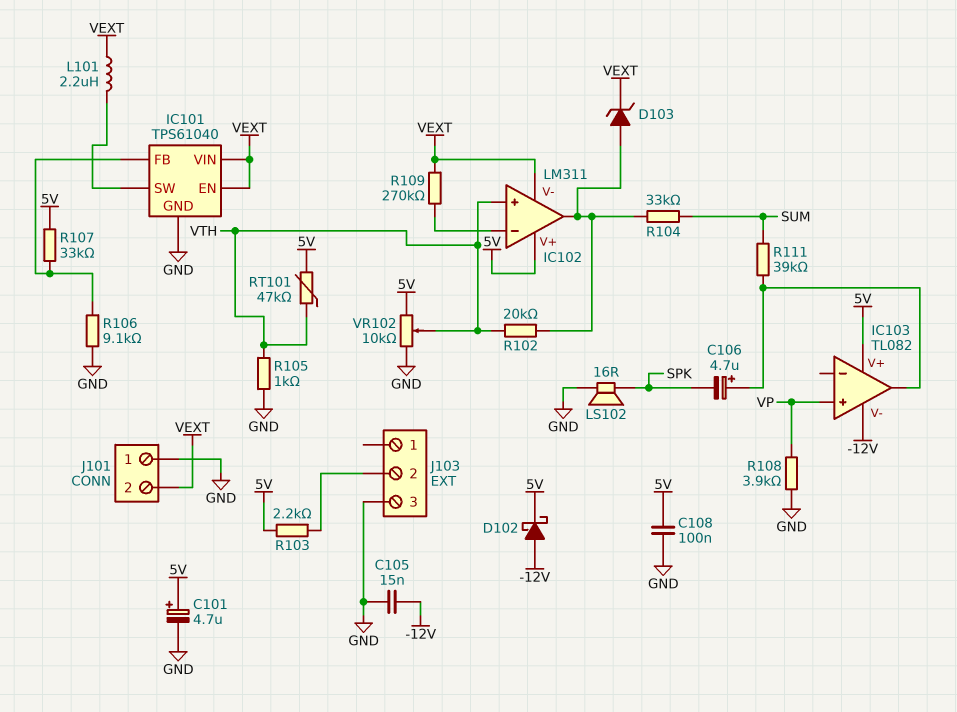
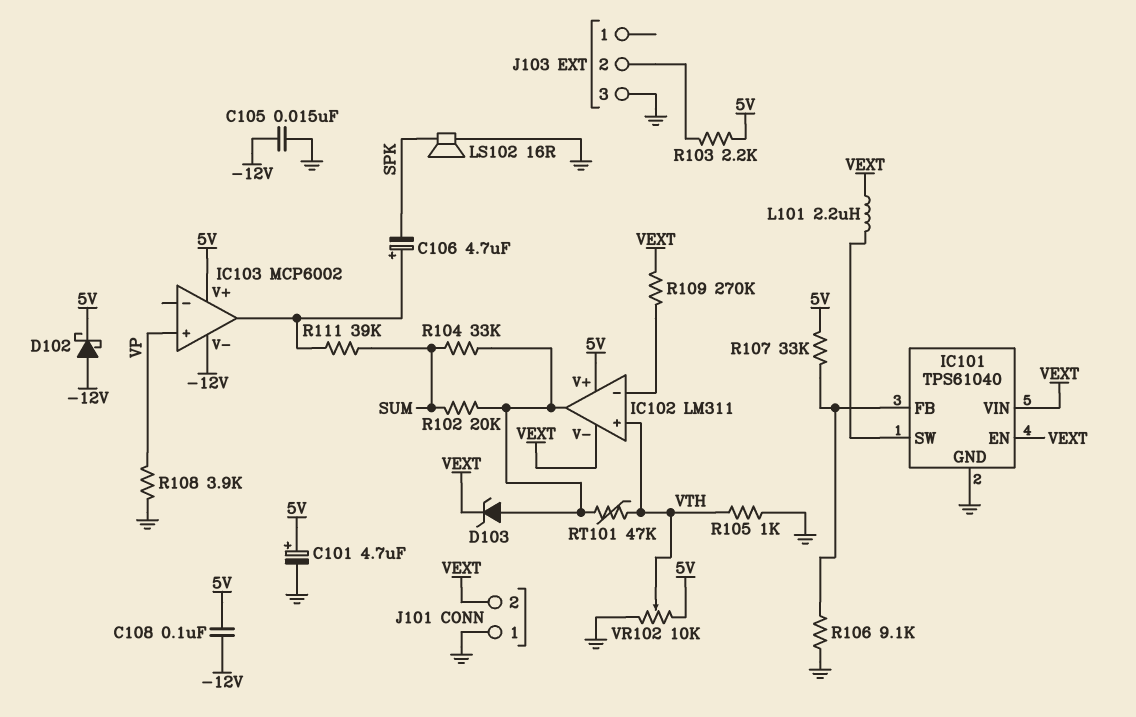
C108: 100nF (5V, GND) -> 100nF (-12V, 5V)
IC103: TL082 -> MCP6002
R102: 20k (IC102/out, VTH) -> 20k (IC102/out, SUM)
RT101: 47k (5V, VTH) -> 47k (IC102/out, VTH)

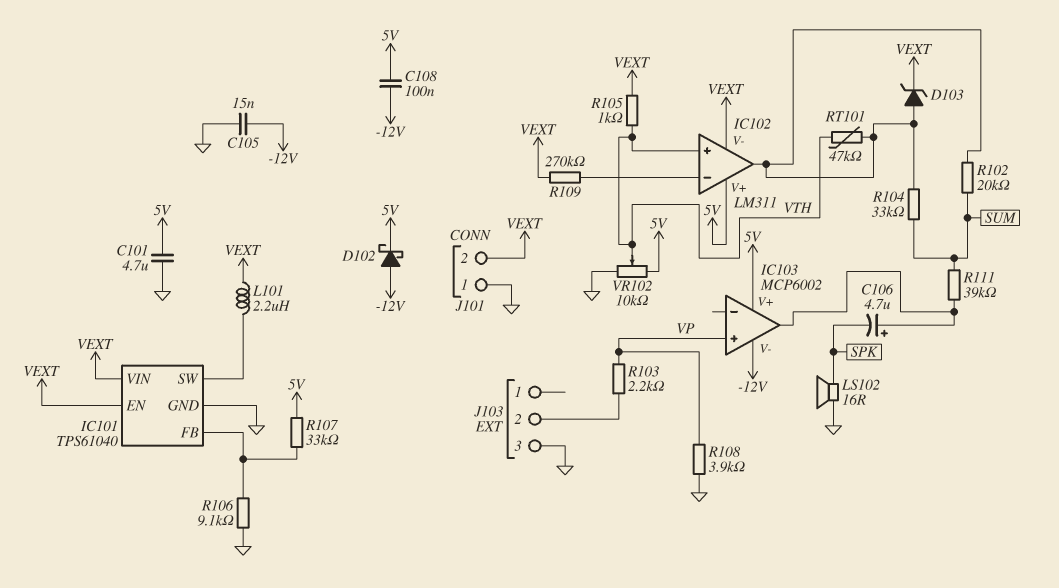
C101: 4.7uF (plus 5V, minus GND) -> 4.7uF (5V, GND)
R103: 2.2k (5V, J103/2) -> 2.2k (J103/2, VP)
R105: 1k (GND, VTH) -> 1k (VEXT, VTH)

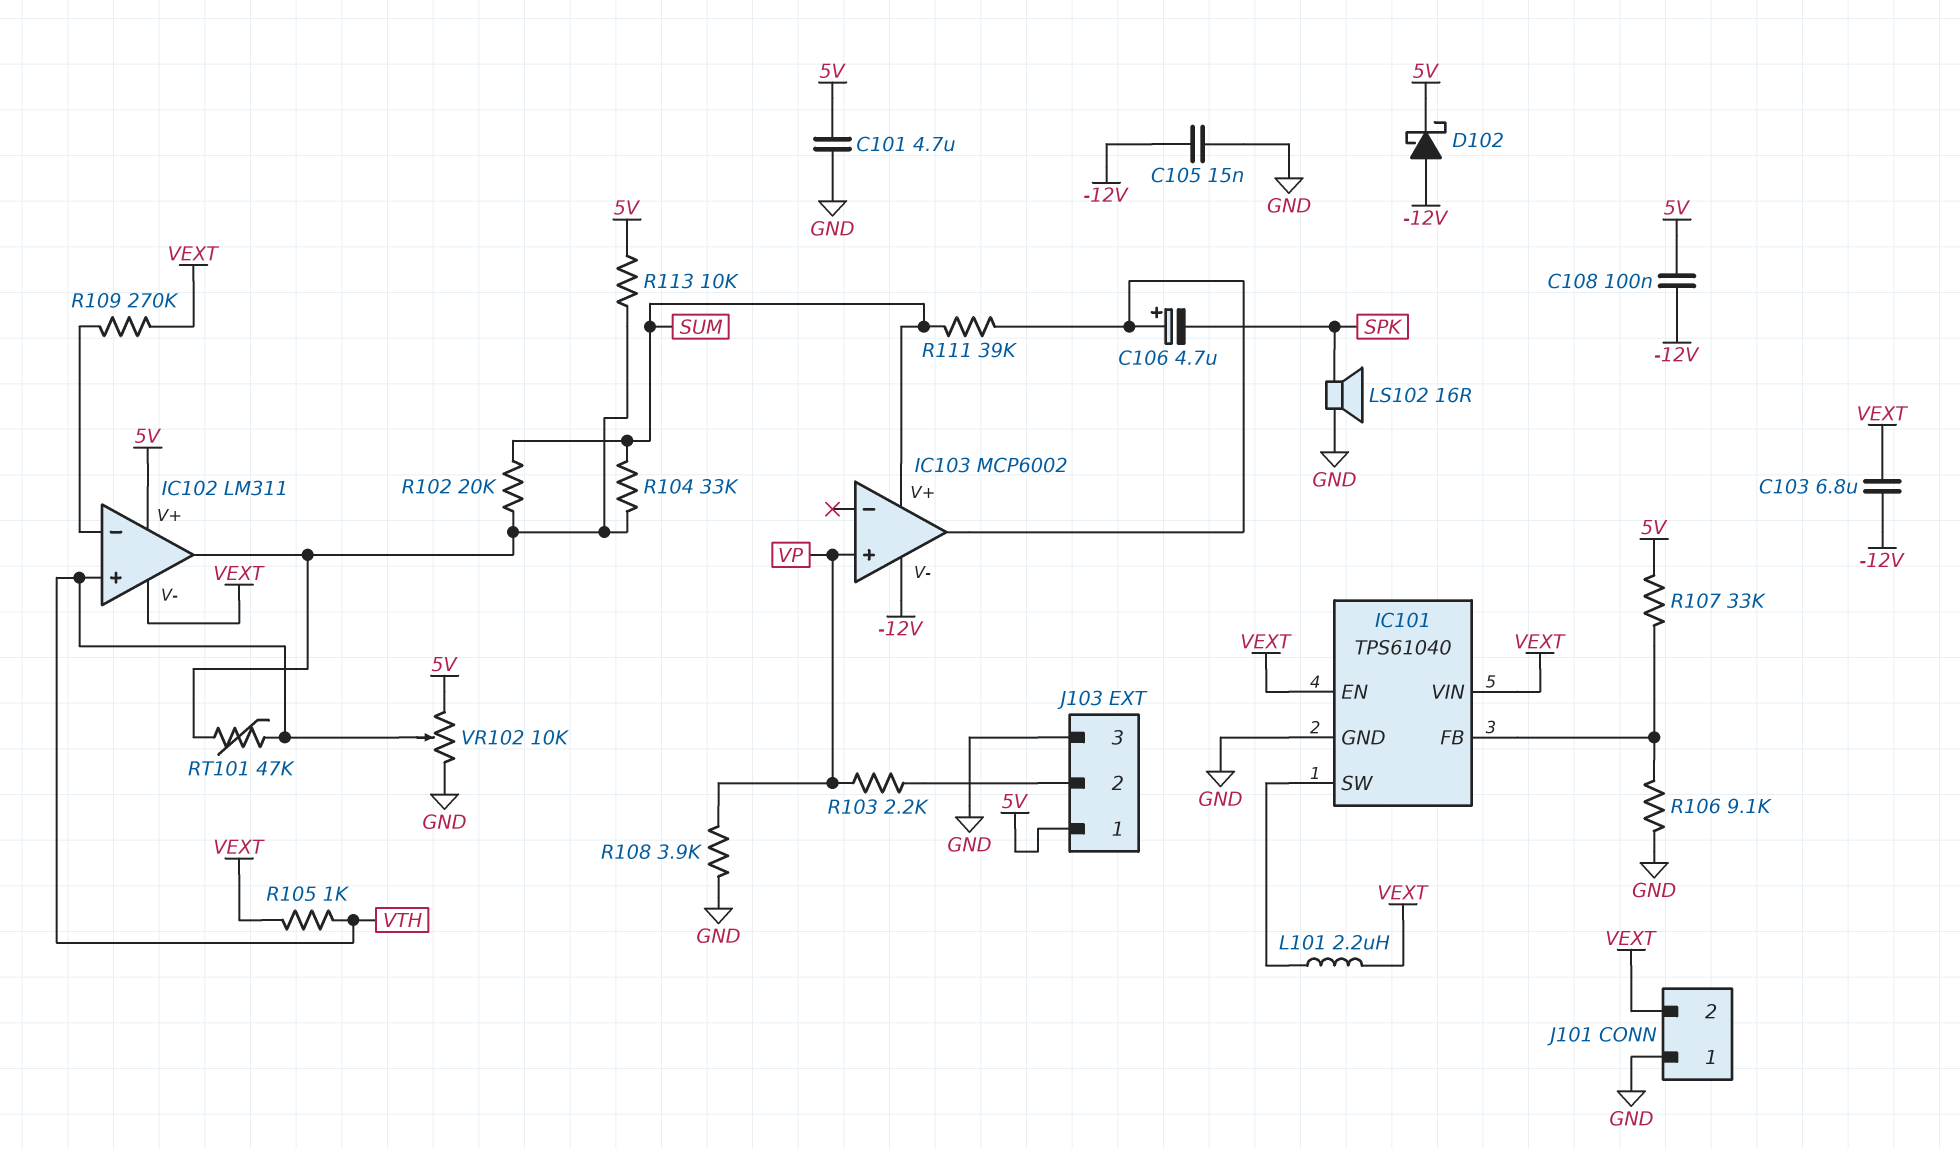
C103: none -> 6.8uF (-12V, VEXT)
D103: zener (A IC102/out, K VEXT) -> none
IC103 pin V+: 5V -> SUM
J103 pin 1: none -> 5V
R113: none -> 10k (5V, IC102/out)

